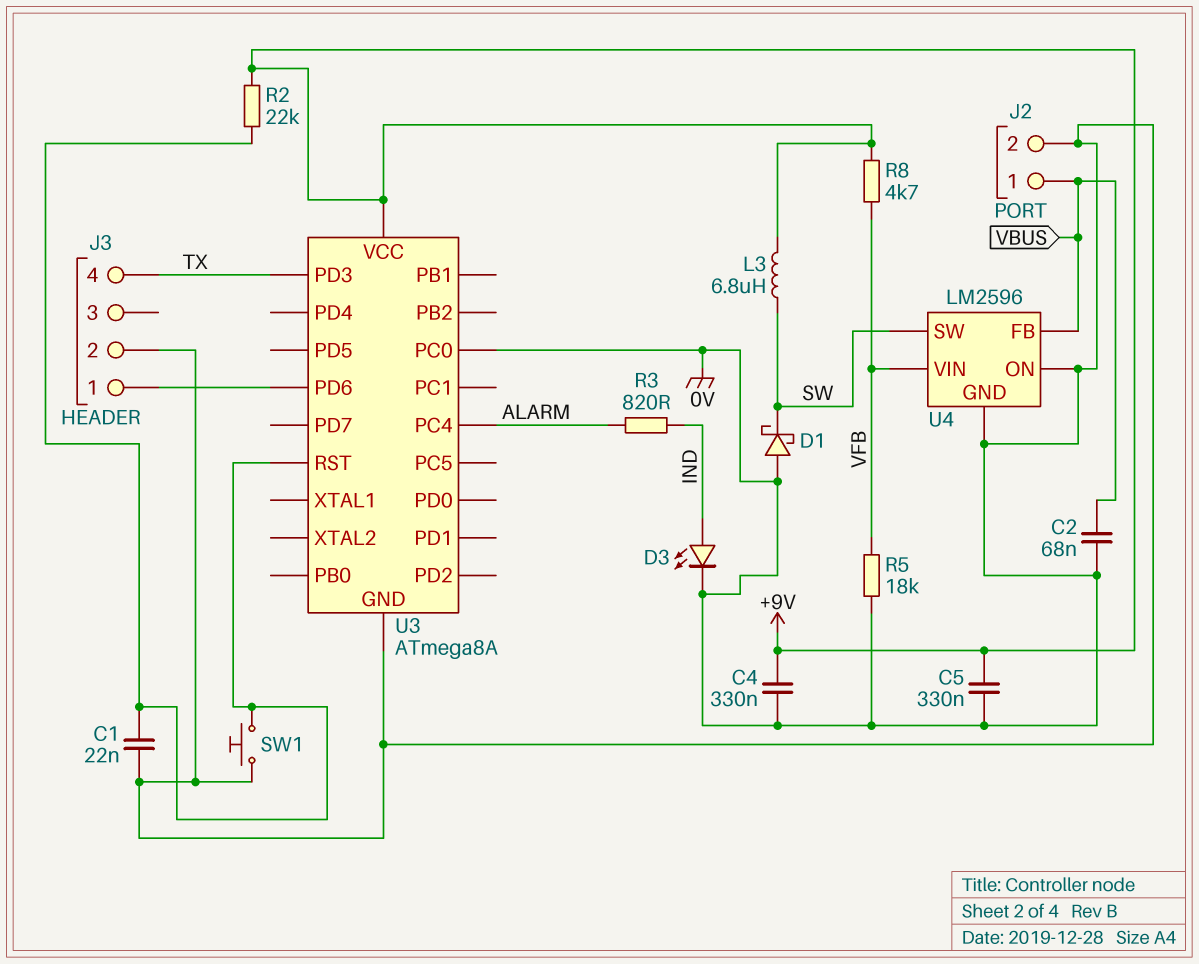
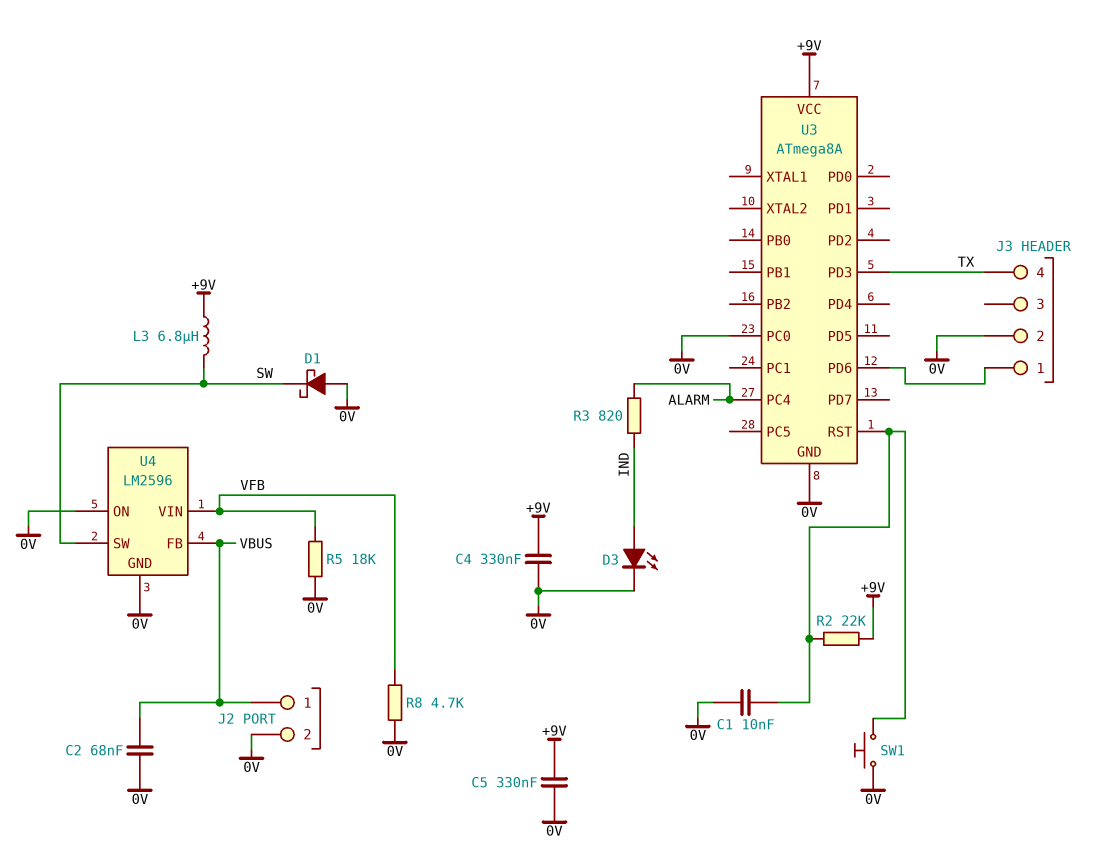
C1: 22nF (0V, U3/RST) -> 10nF (0V, U3/RST)
R8: 4.7k (+9V, VFB) -> 4.7k (0V, VFB)

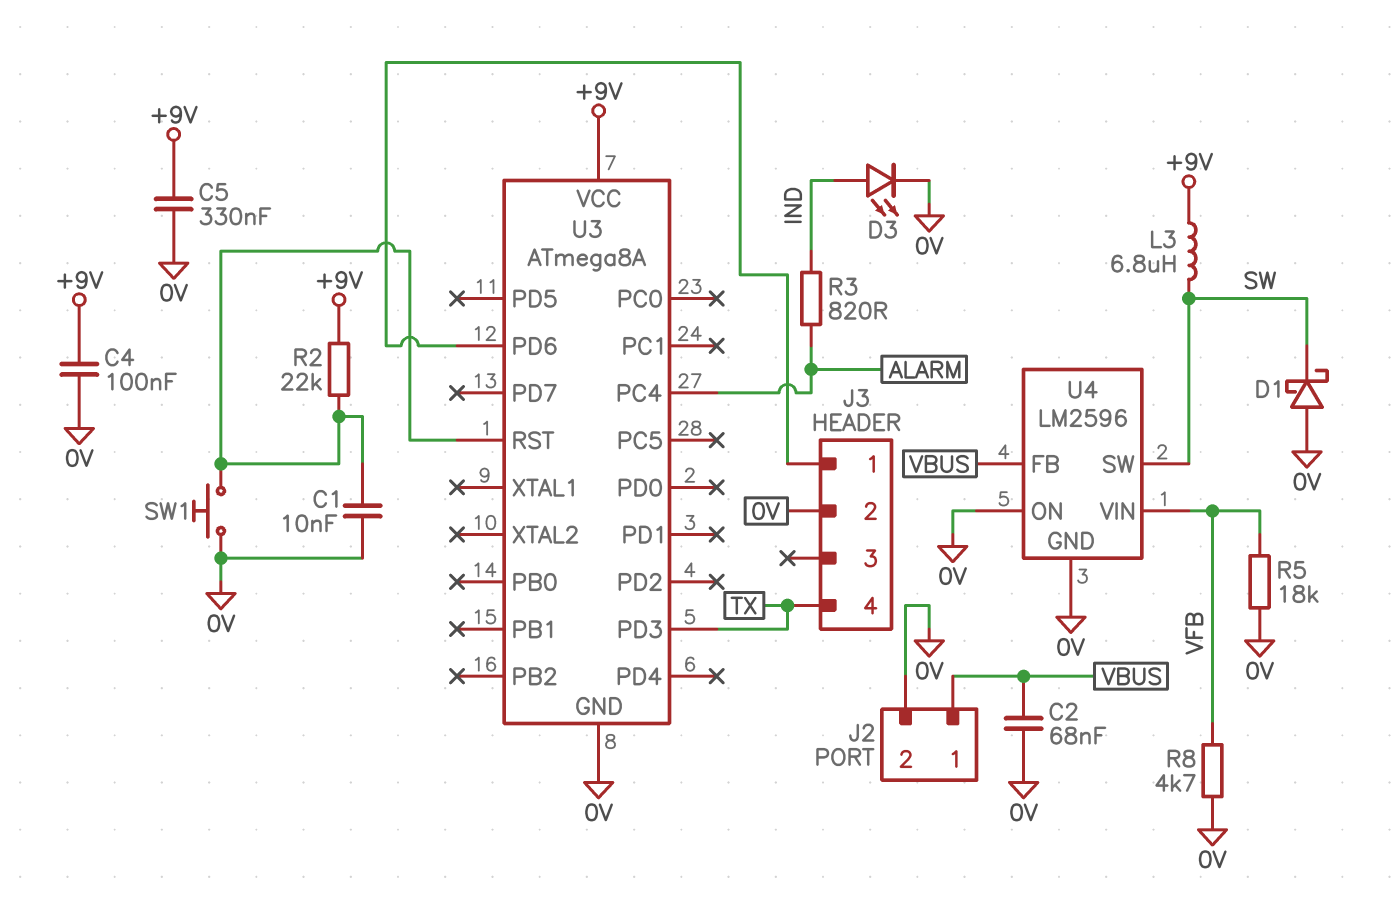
C4: 330nF (+9V, 0V) -> 100nF (+9V, 0V)
U3 pin PC0: 0V -> none

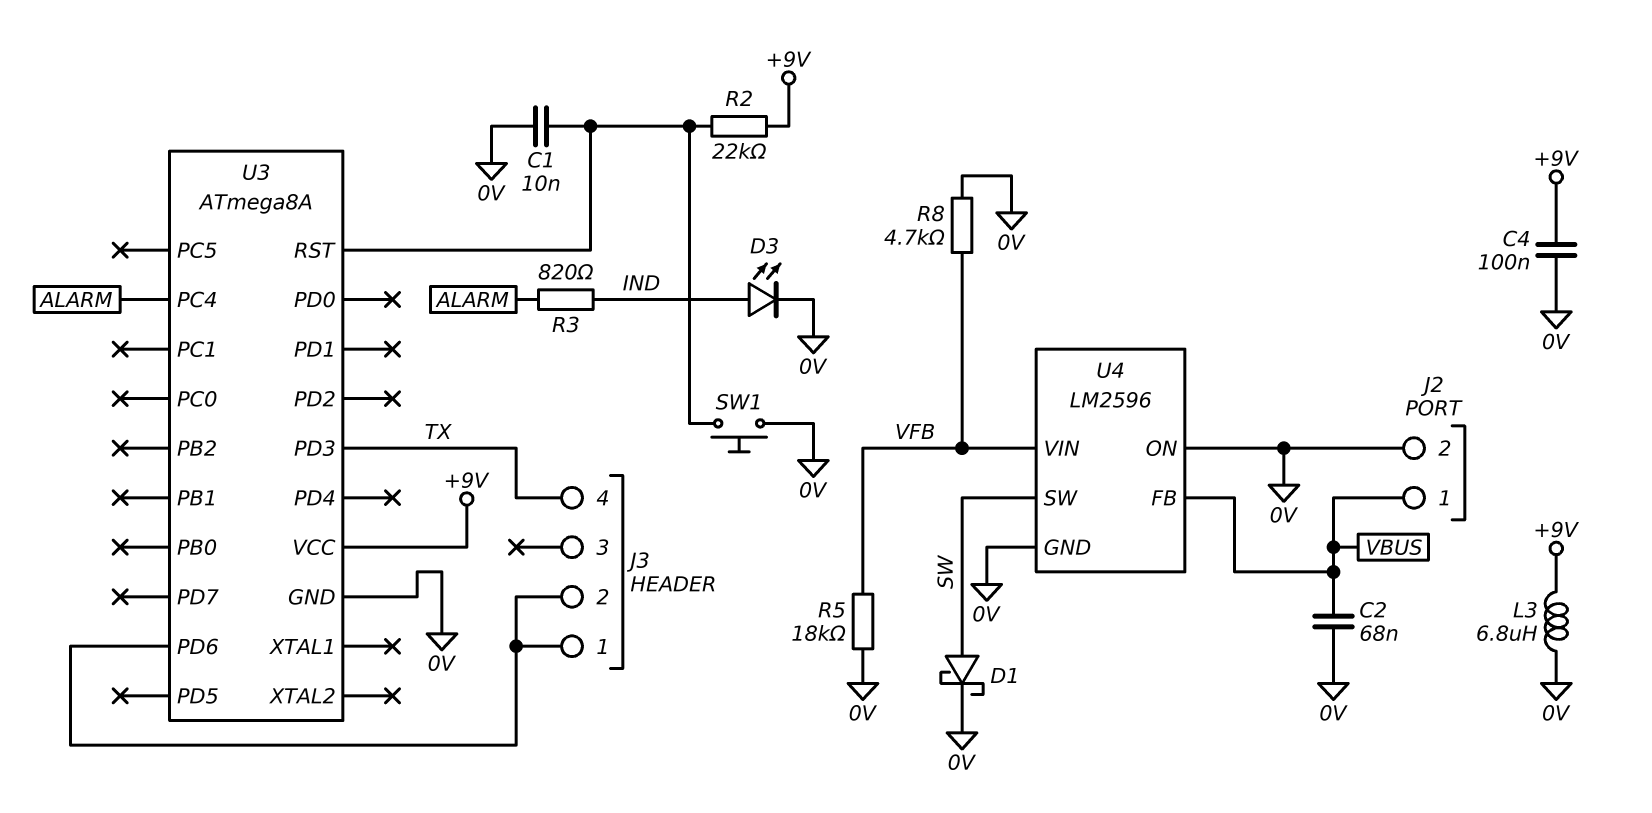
C5: 330nF (+9V, 0V) -> none
D1: schottky (A 0V, K SW) -> schottky (A SW, K 0V)
J3 pin 2: 0V -> J3/1
L3: 6.8uH (+9V, SW) -> 6.8uH (+9V, 0V)

